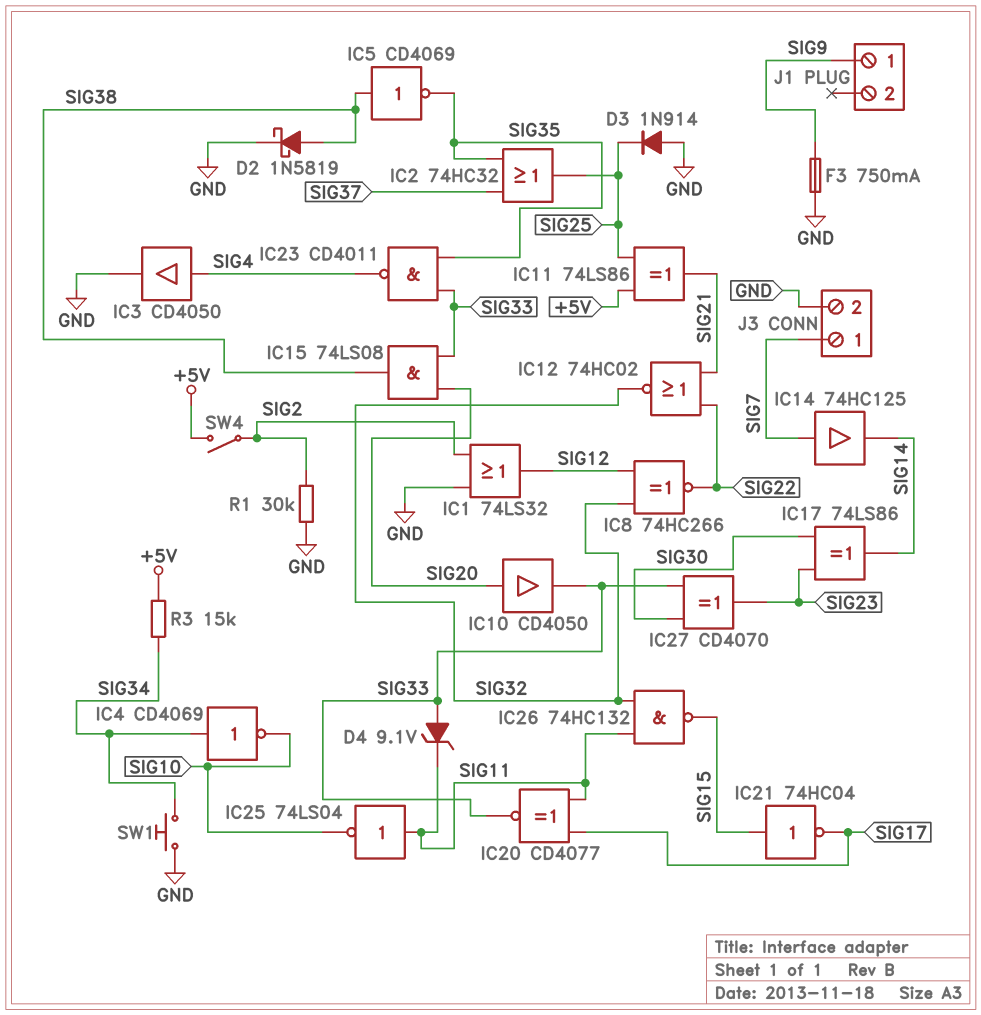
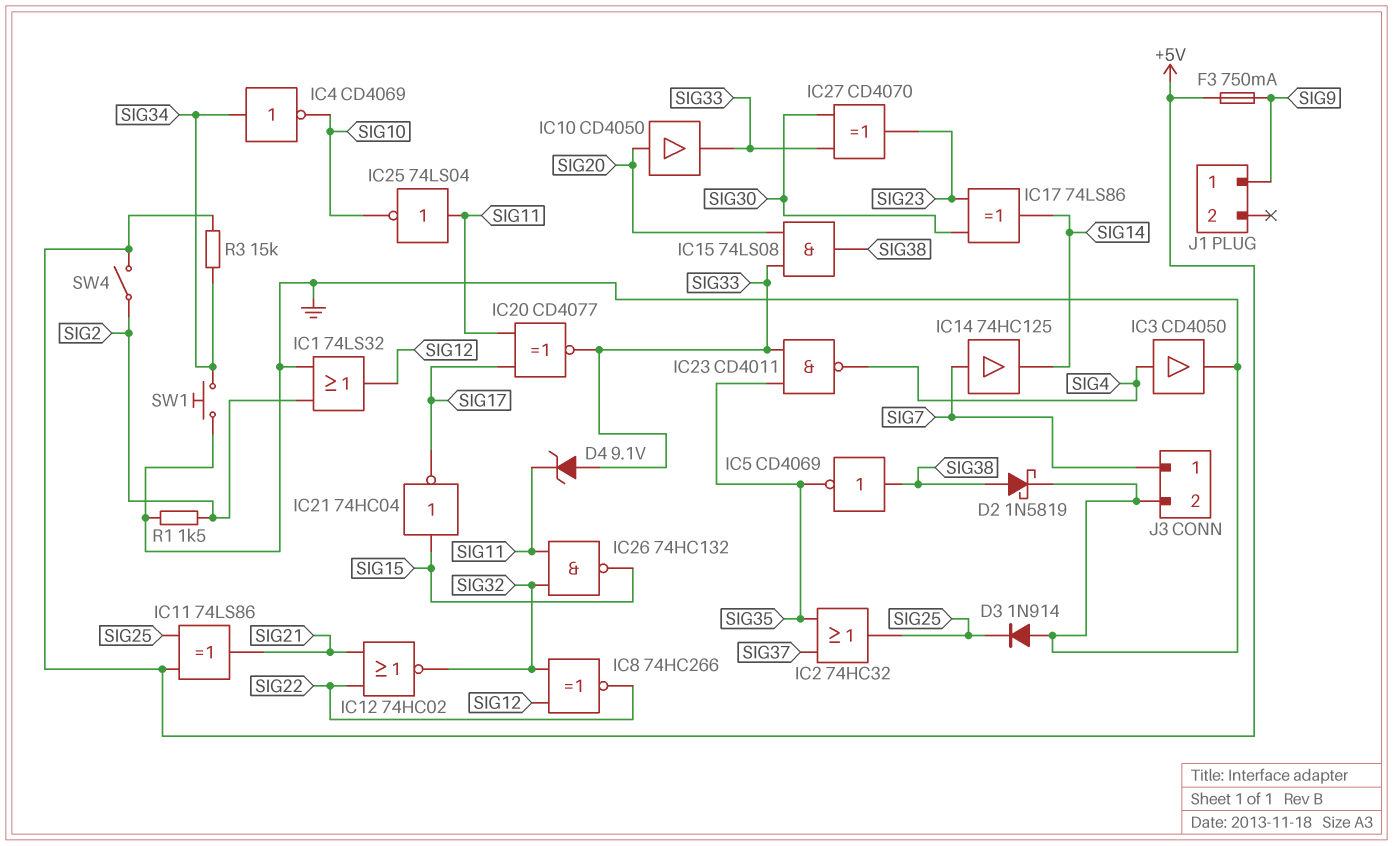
F3: 750mA (GND, SIG9) -> 750mA (+5V, SIG9)
R1: 30k (GND, SIG2) -> 1.5k (GND, SIG2)

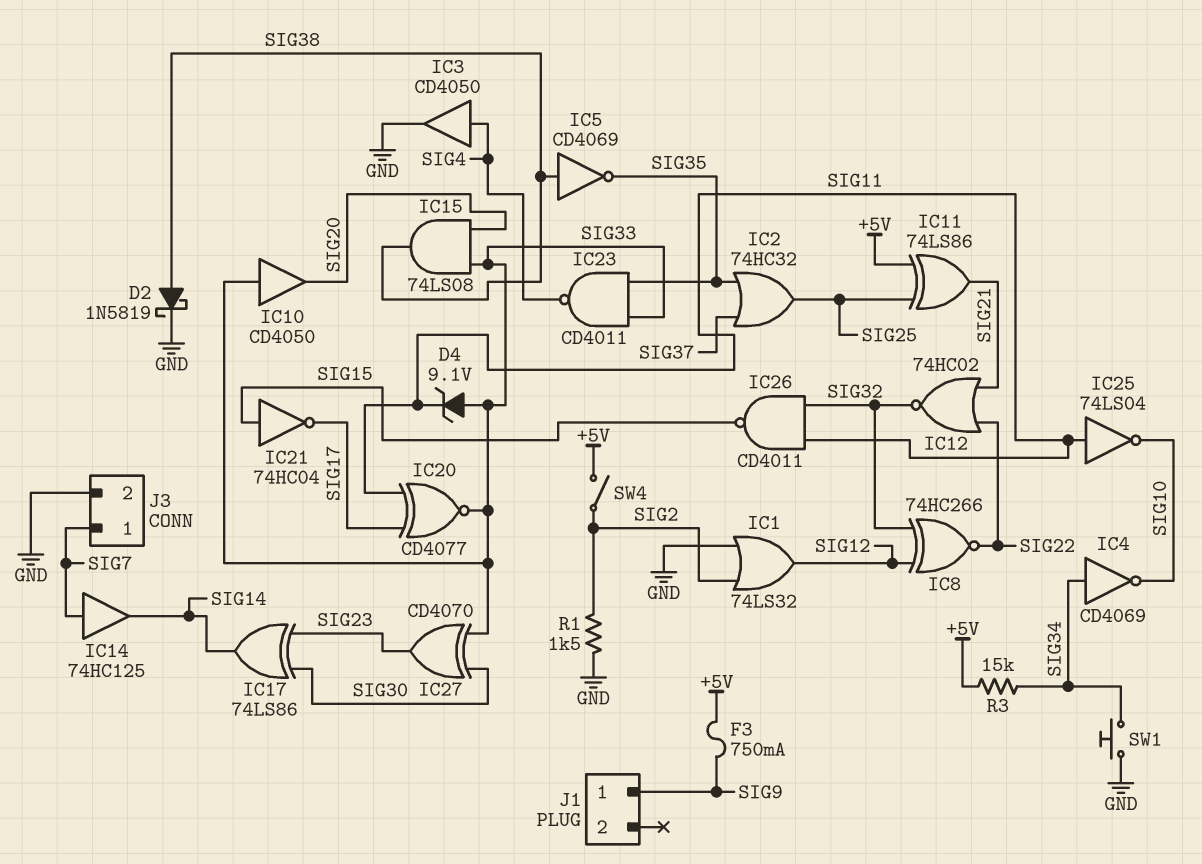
D3: diode 1N914 (A GND, K SIG25) -> none
IC10: buffer CD4050 (in SIG20, out SIG33) -> buffer CD4050 (in SIG33, out SIG20)
IC26: NAND 74HC132 (in SIG11, in SIG32, out SIG15) -> NAND CD4011 (in SIG11, in SIG32, out SIG15)

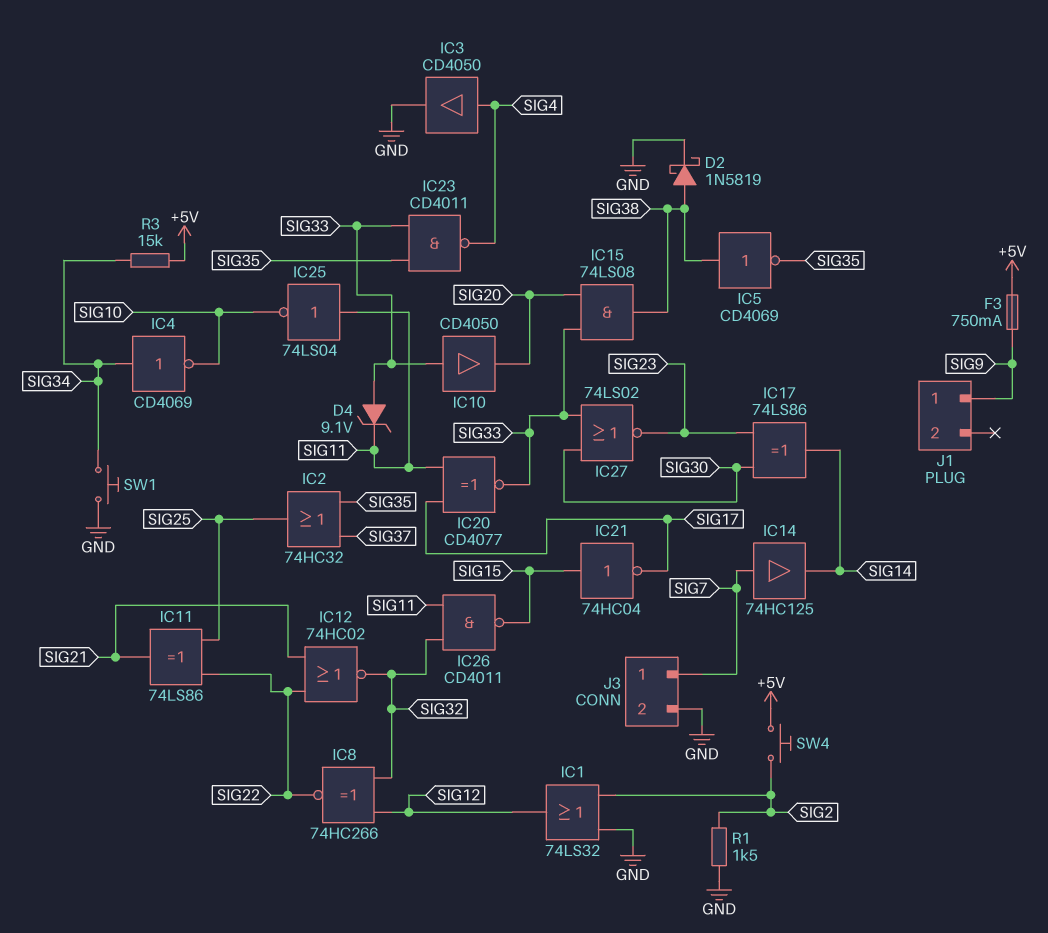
IC11: XOR 74LS86 (in +5V, in SIG25, out SIG21) -> XOR 74LS86 (in SIG22, in SIG25, out SIG21)
IC27: XOR CD4070 (in SIG30, in SIG33, out SIG23) -> NOR 74LS02 (in SIG30, in SIG33, out SIG23)
SW4: switch (+5V, SIG2) -> button (+5V, SIG2)

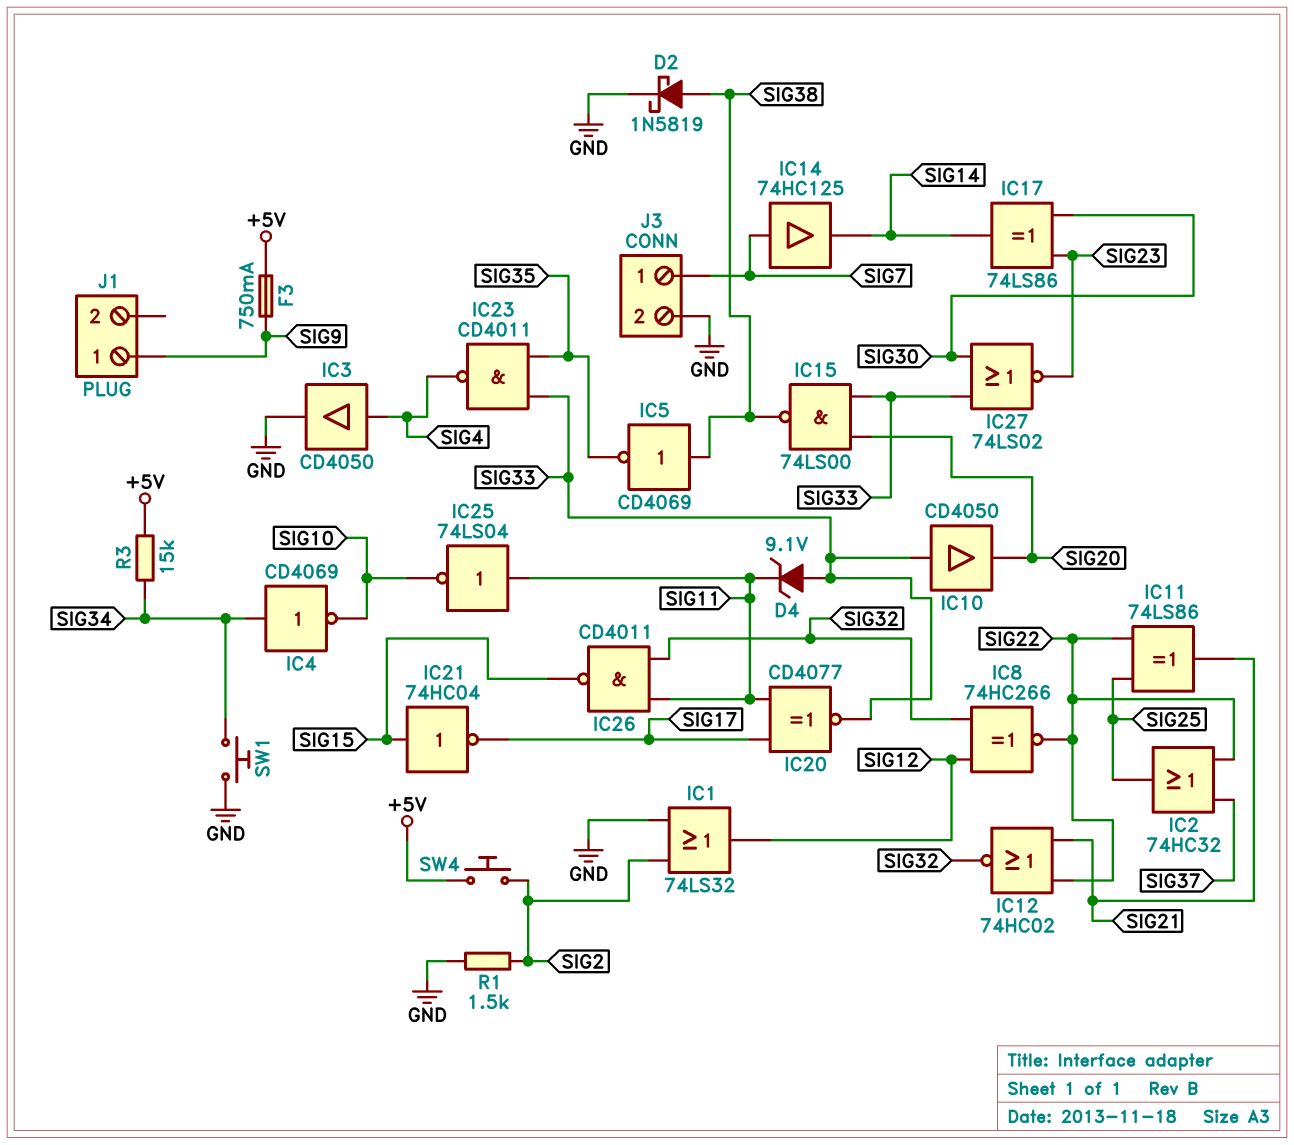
IC2: OR 74HC32 (in SIG35, in SIG37, out SIG25) -> OR 74HC32 (in SIG22, in SIG37, out SIG25)
IC15: AND 74LS08 (in SIG20, in SIG33, out SIG38) -> NAND 74LS00 (in SIG20, in SIG33, out SIG38)

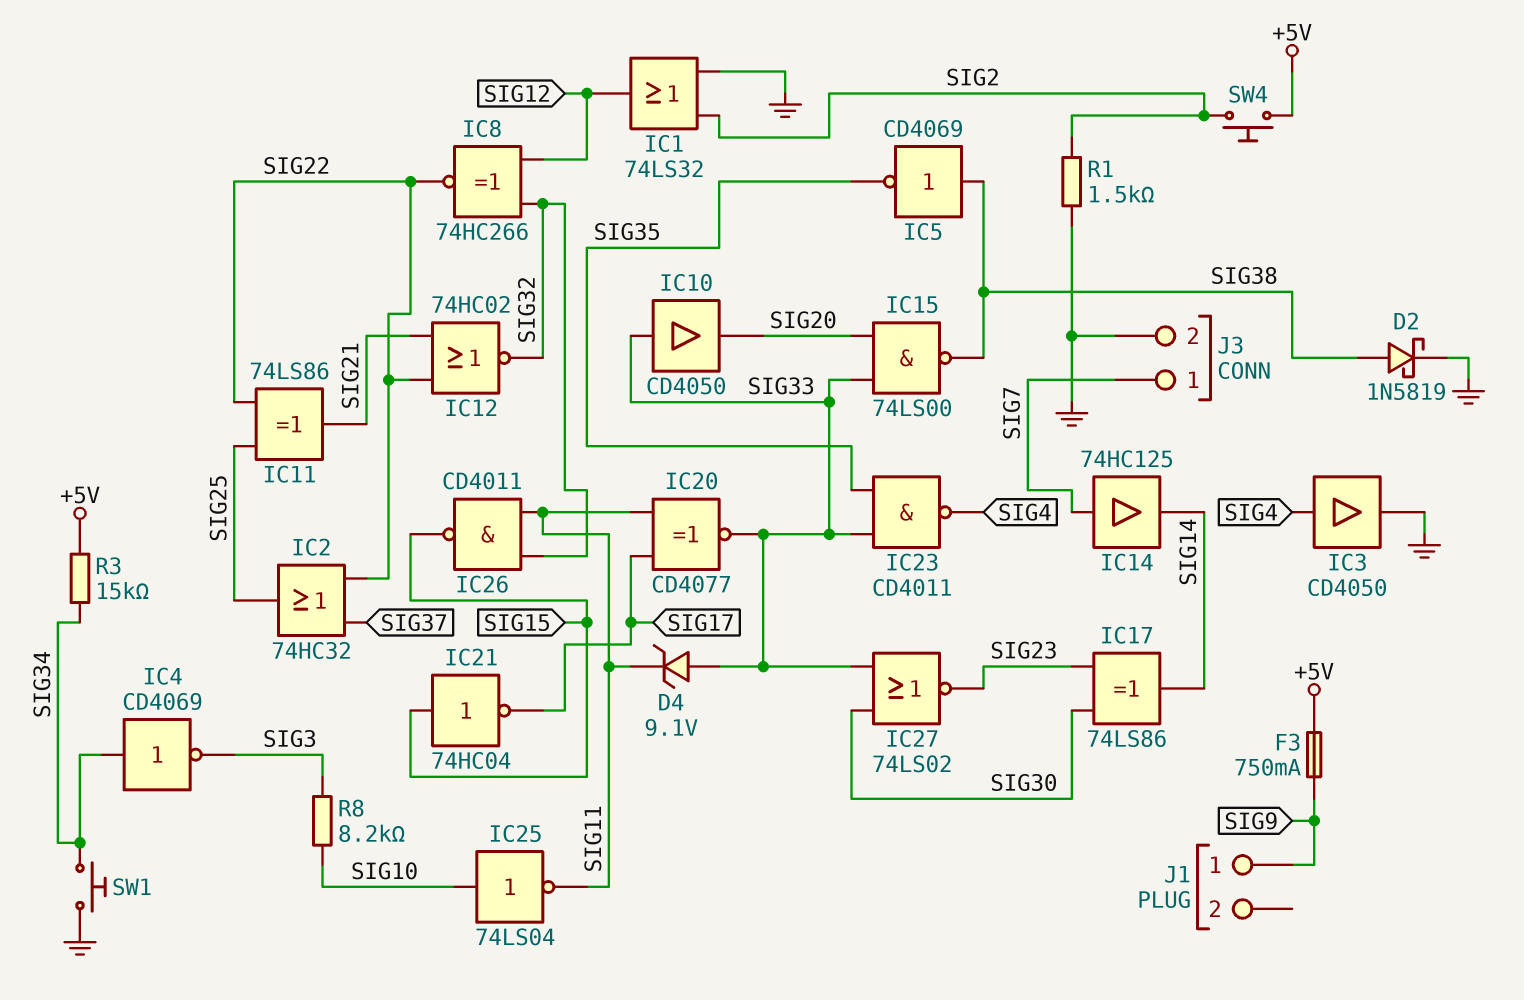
IC4: NOT CD4069 (in SIG34, out SIG10) -> NOT CD4069 (in SIG34, out SIG3)
IC25: NOT 74LS04 (in SIG11, out SIG10) -> NOT 74LS04 (in SIG10, out SIG11)
R8: none -> 8.2k (SIG3, SIG10)

